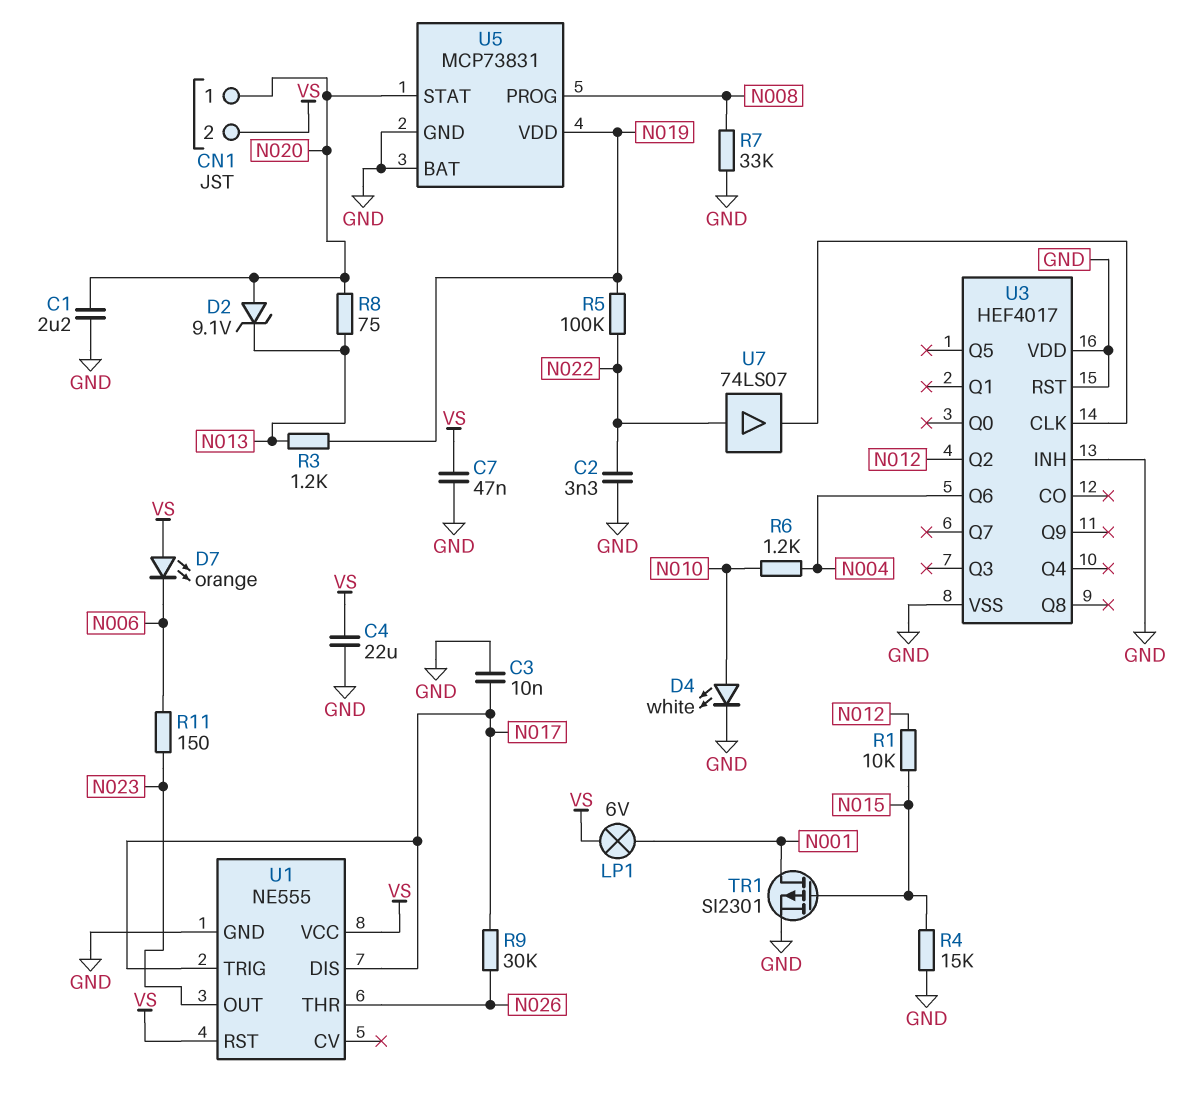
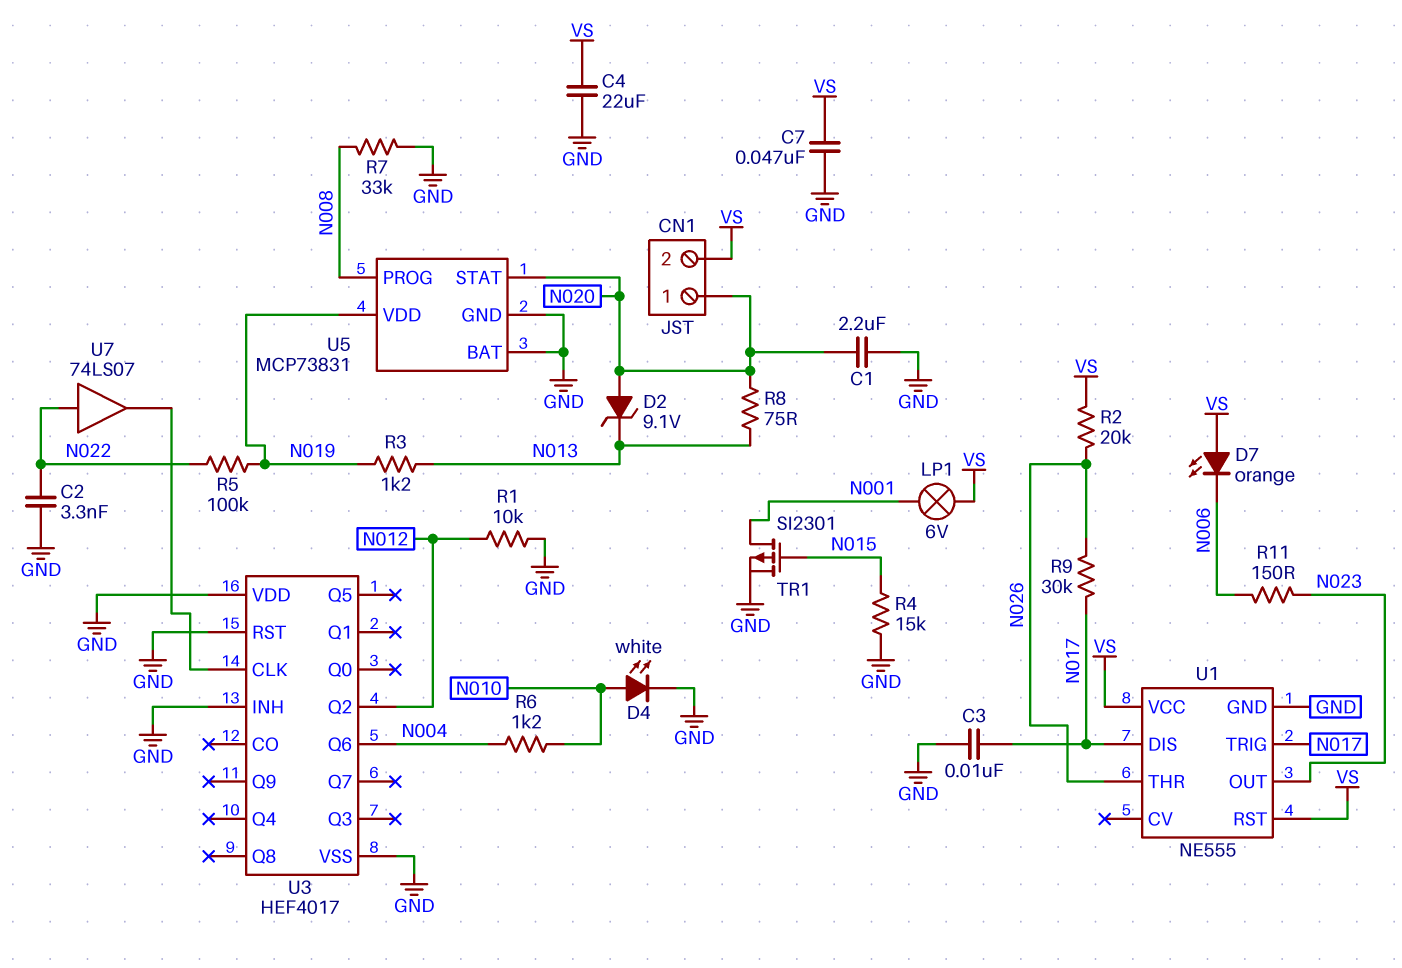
R1: 10k (N012, N015) -> 10k (GND, N012)
R2: none -> 20k (N026, VS)

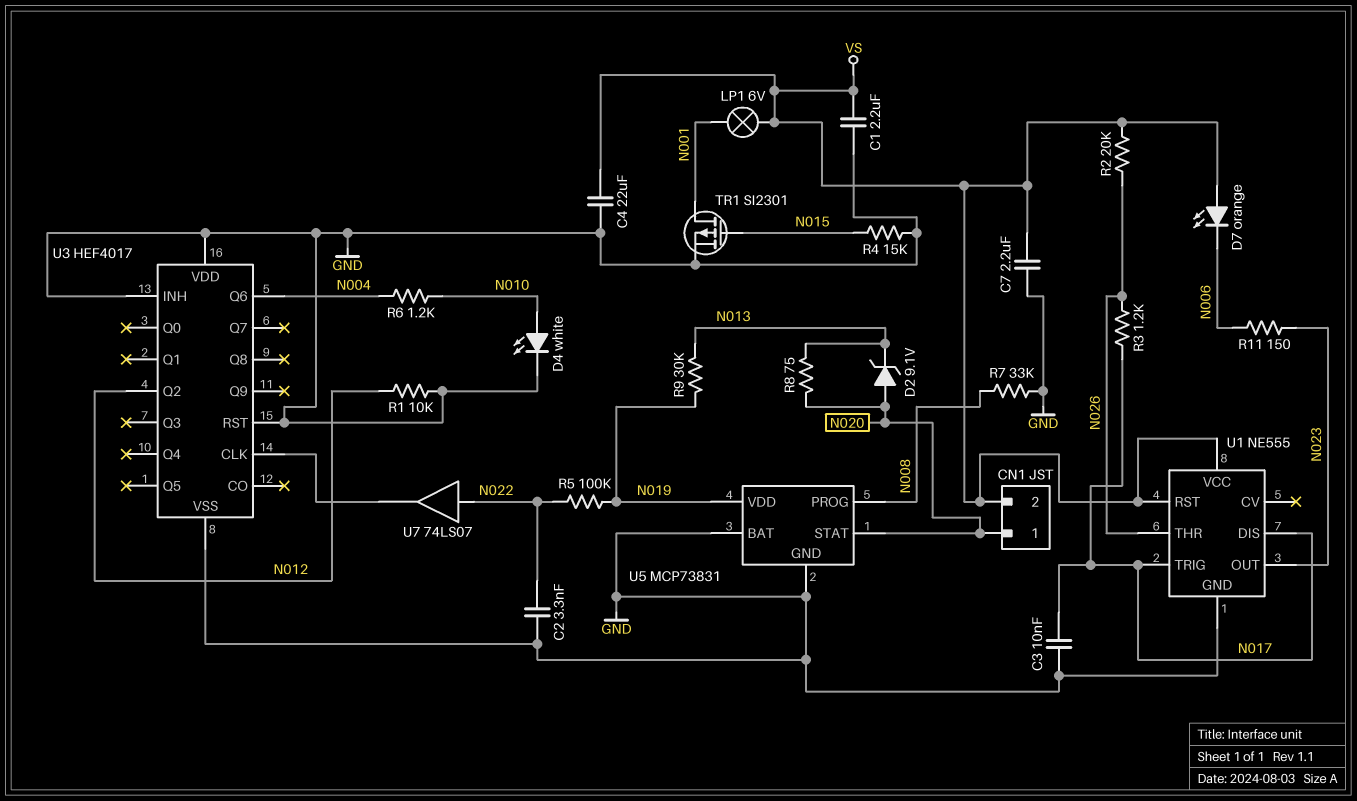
C1: 2.2uF (GND, N020) -> 2.2uF (GND, VS)
C7: 47nF (GND, VS) -> 2.2uF (GND, VS)
R3: 1.2k (N013, N019) -> 1.2k (N017, N026)
R9: 30k (N017, N026) -> 30k (N013, N019)

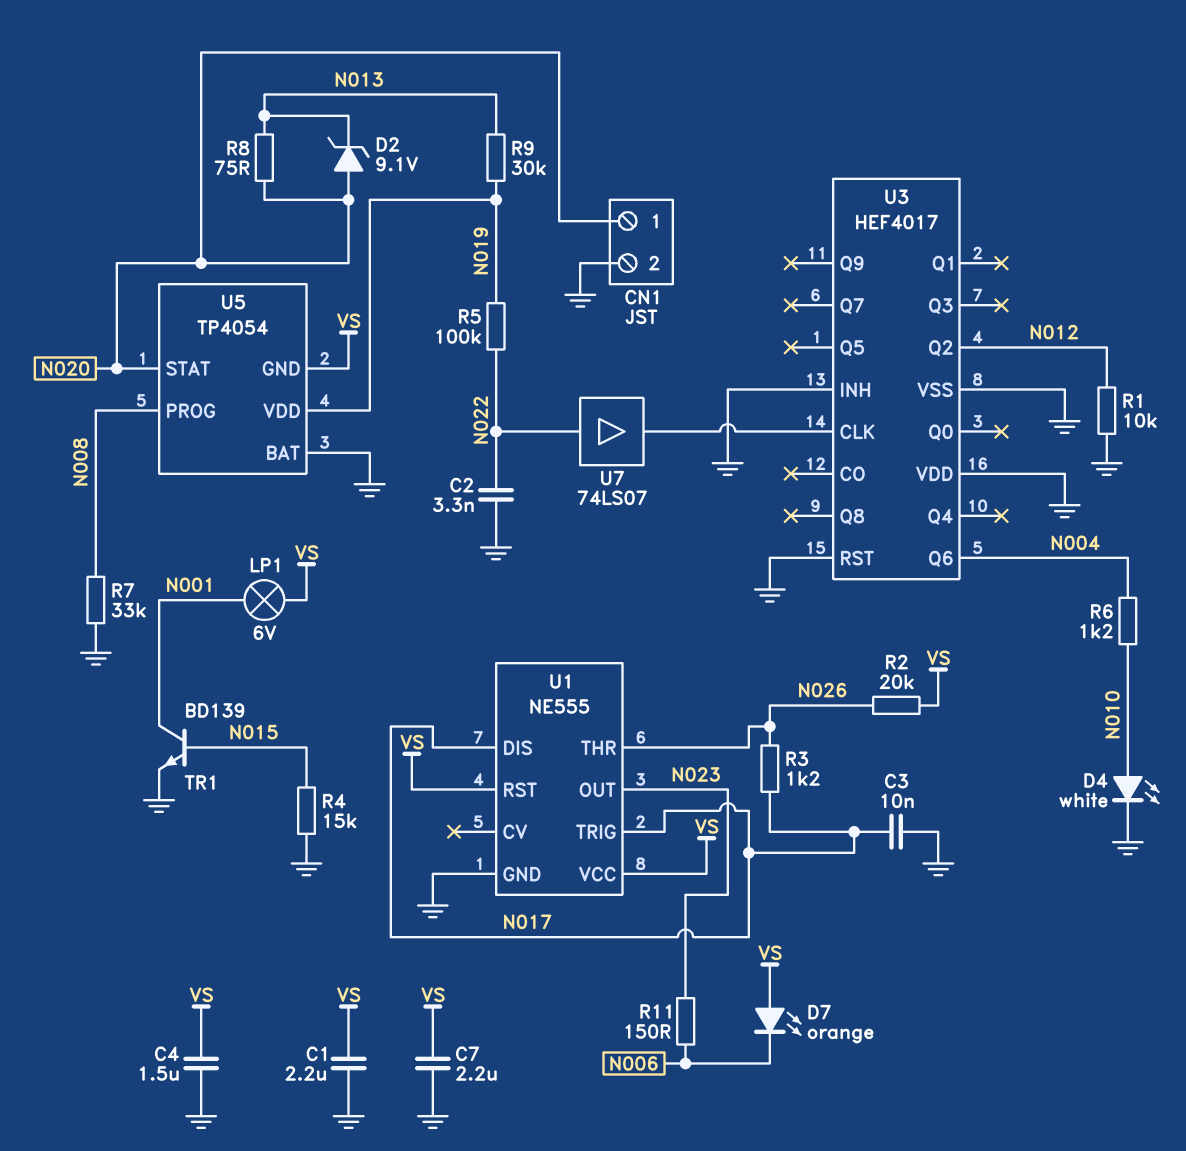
C4: 22uF (GND, VS) -> 1.5uF (GND, VS)
CN1 pin 2: VS -> GND
TR1: PMOS SI2301 (G N015, D N001, S GND) -> NPN BD139 (B N015, C N001, E GND)
U5: MCP73831 -> TP4054
U5 pin GND: GND -> VS

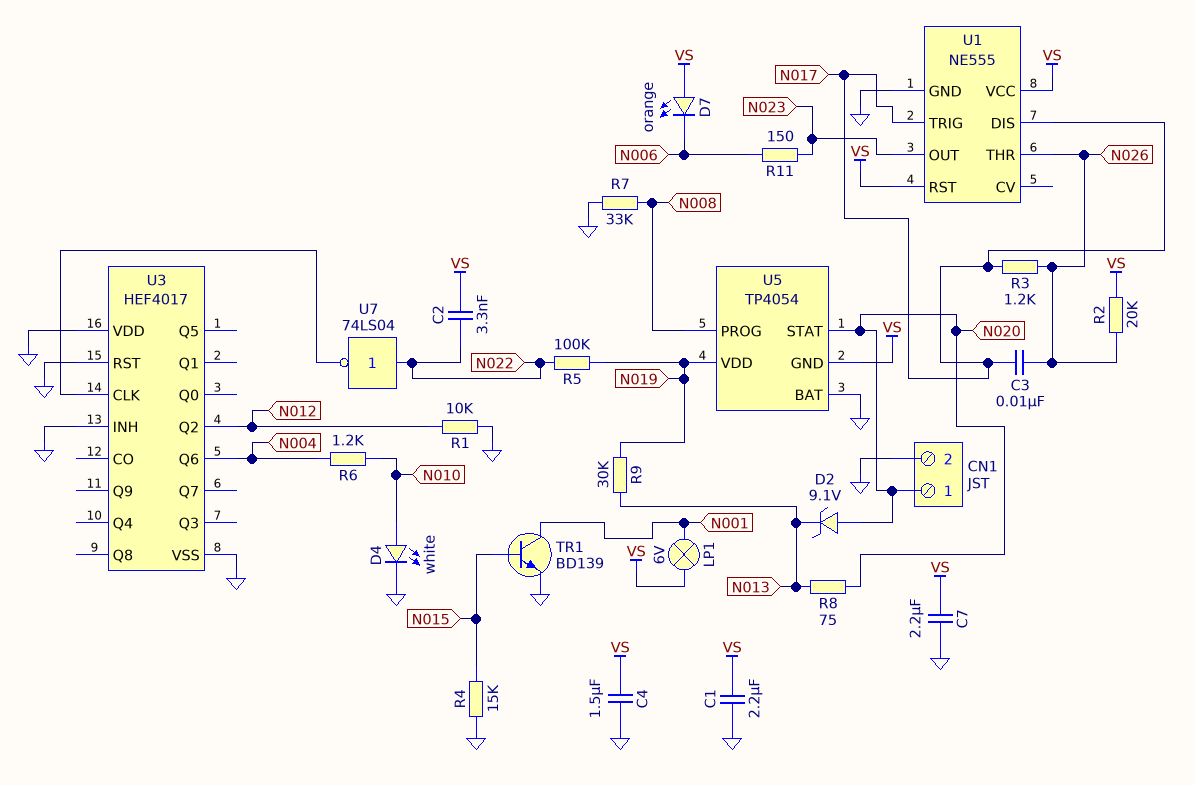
C2: 3.3nF (GND, N022) -> 3.3nF (N022, VS)
C3: 10nF (GND, N017) -> 10nF (N017, N026)
U7: buffer 74LS07 (in N022, out U3/CLK) -> NOT 74LS04 (in N022, out U3/CLK)

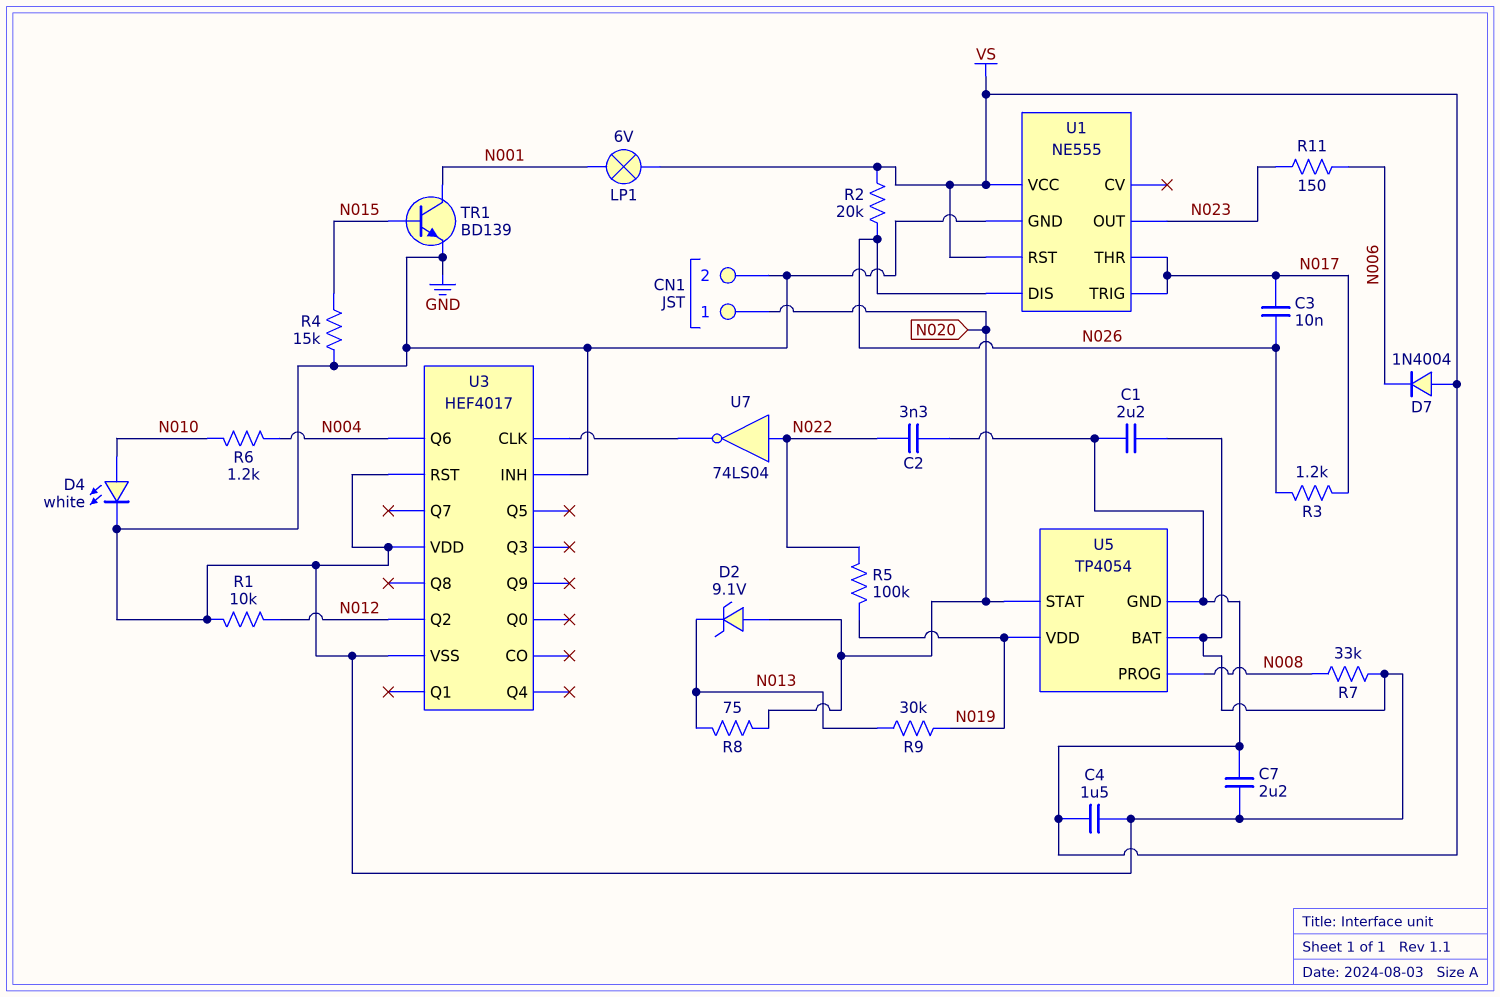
D7: LED orange (A VS, K N006) -> diode 1N4004 (A VS, K N006)
U1 pin DIS: N017 -> N026
U1 pin THR: N026 -> N017

